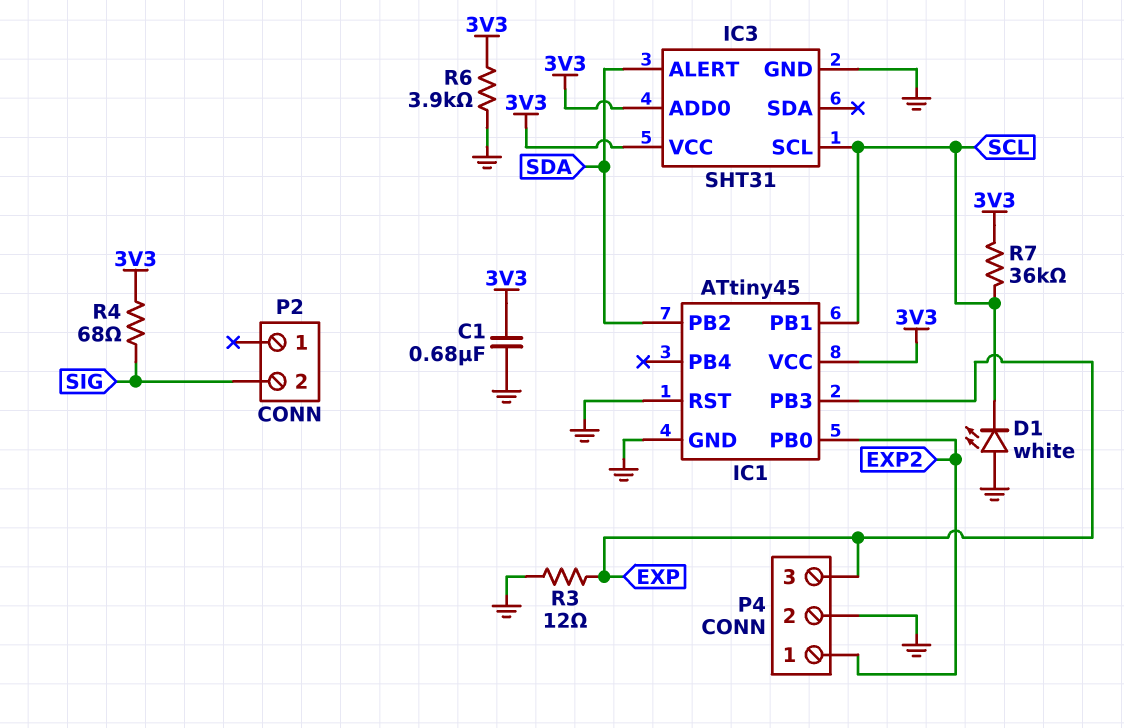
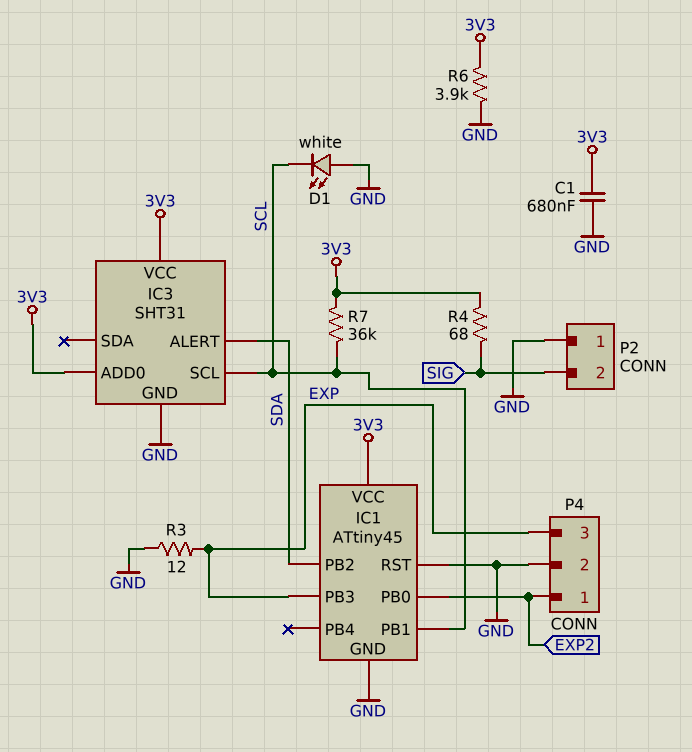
P2 pin 1: none -> GND

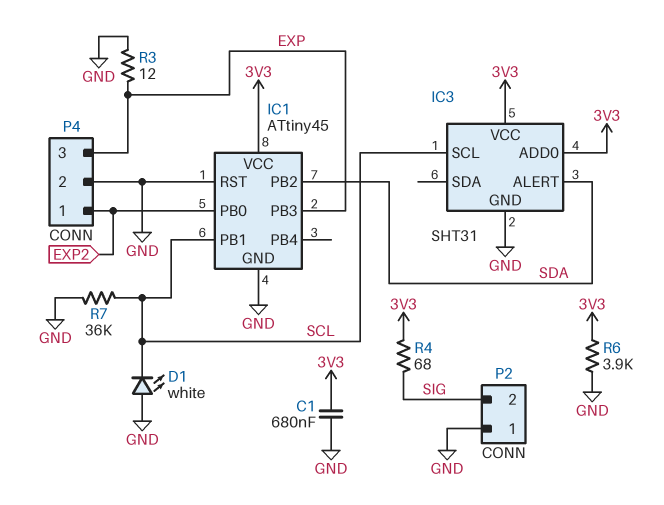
R7: 36k (3V3, SCL) -> 36k (GND, SCL)

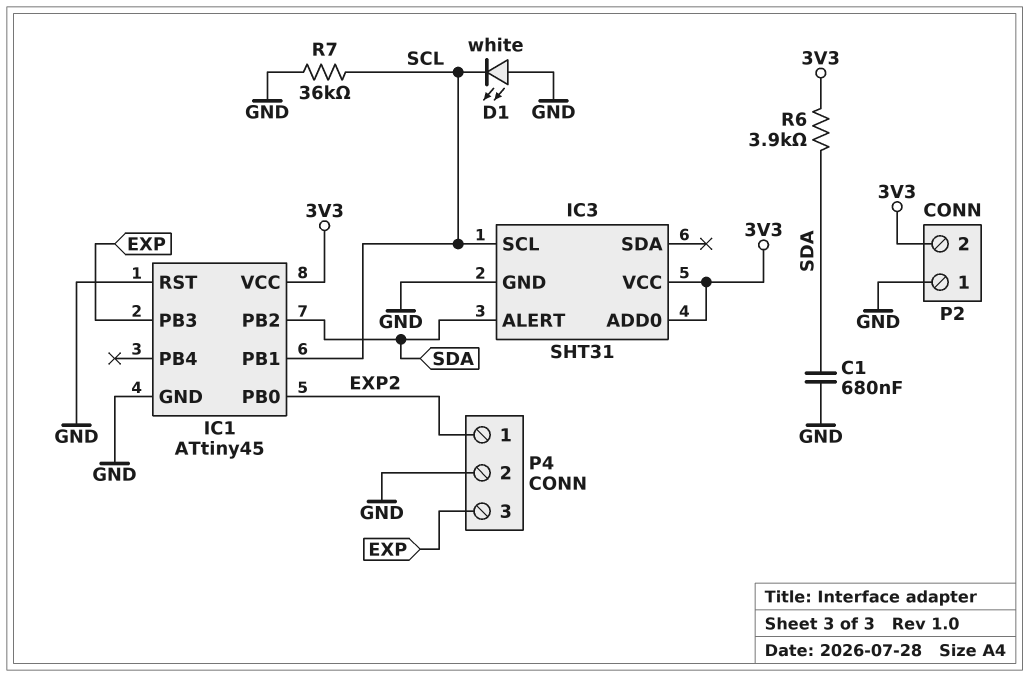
C1: 680nF (3V3, GND) -> 680nF (GND, SDA)
P2 pin 2: SIG -> 3V3
R3: 12 (EXP, GND) -> none
R4: 68 (3V3, SIG) -> none
R6: 3.9k (3V3, GND) -> 3.9k (3V3, SDA)

